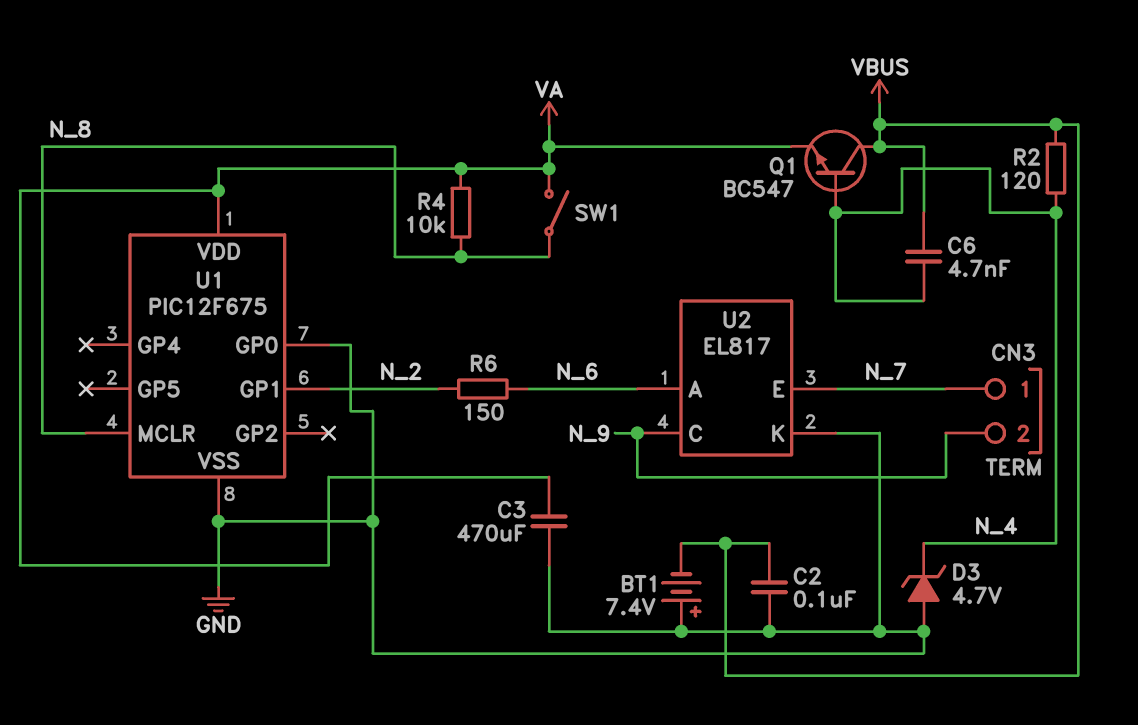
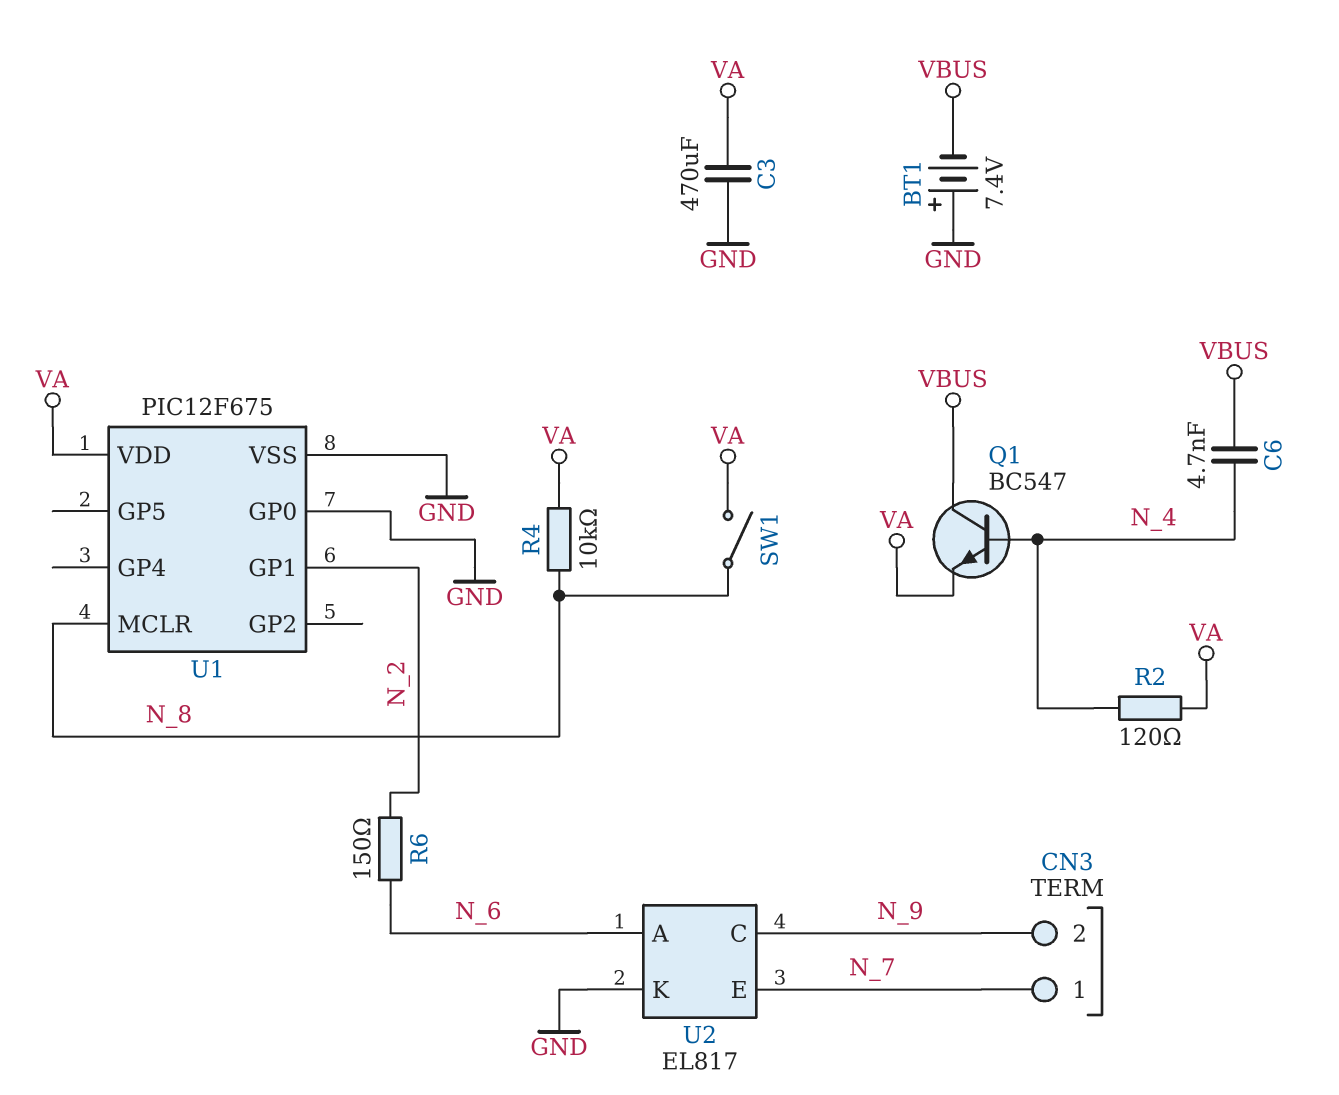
C2: 100nF (GND, VBUS) -> none
D3: zener 4.7V (A GND, K N_4) -> none
R2: 120 (N_4, VBUS) -> 120 (N_4, VA)

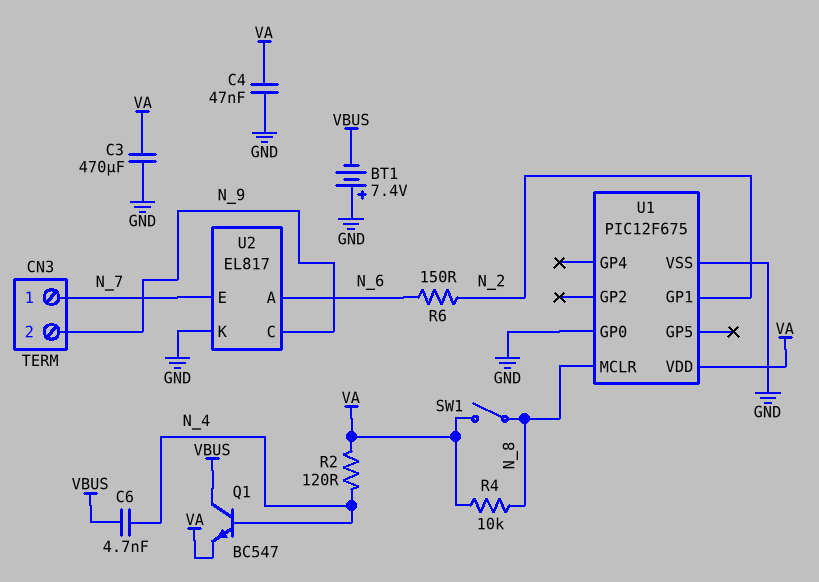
C4: none -> 47nF (GND, VA)

